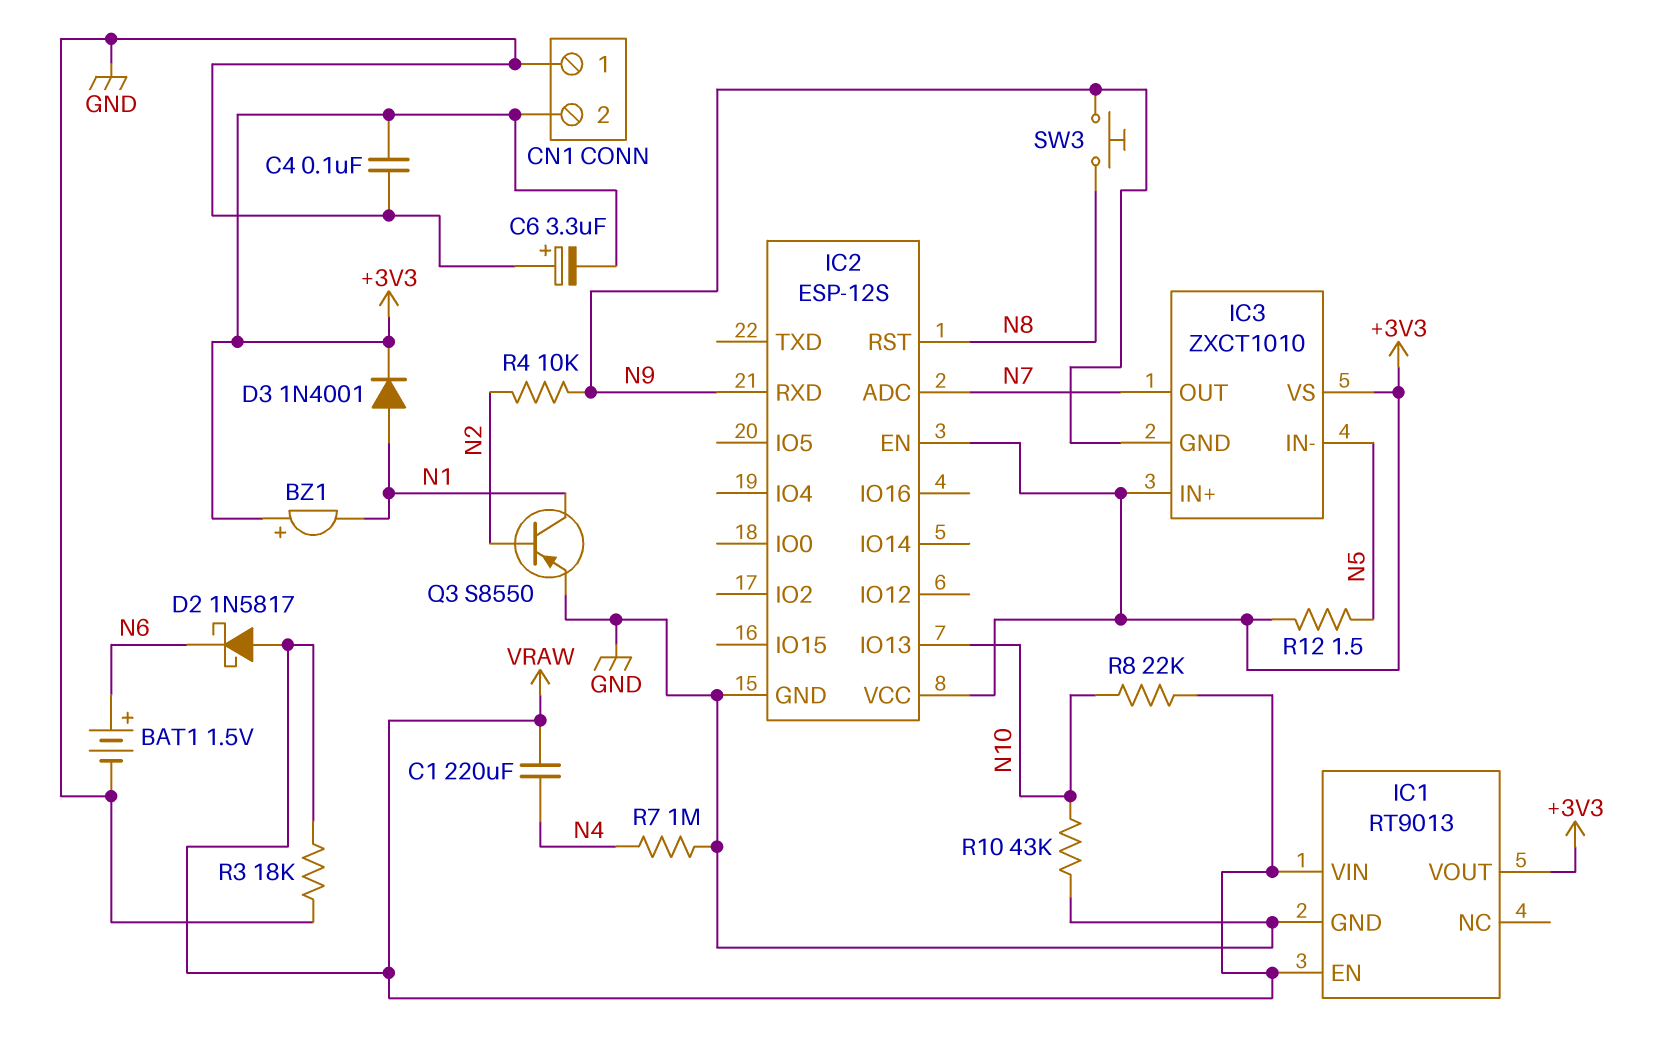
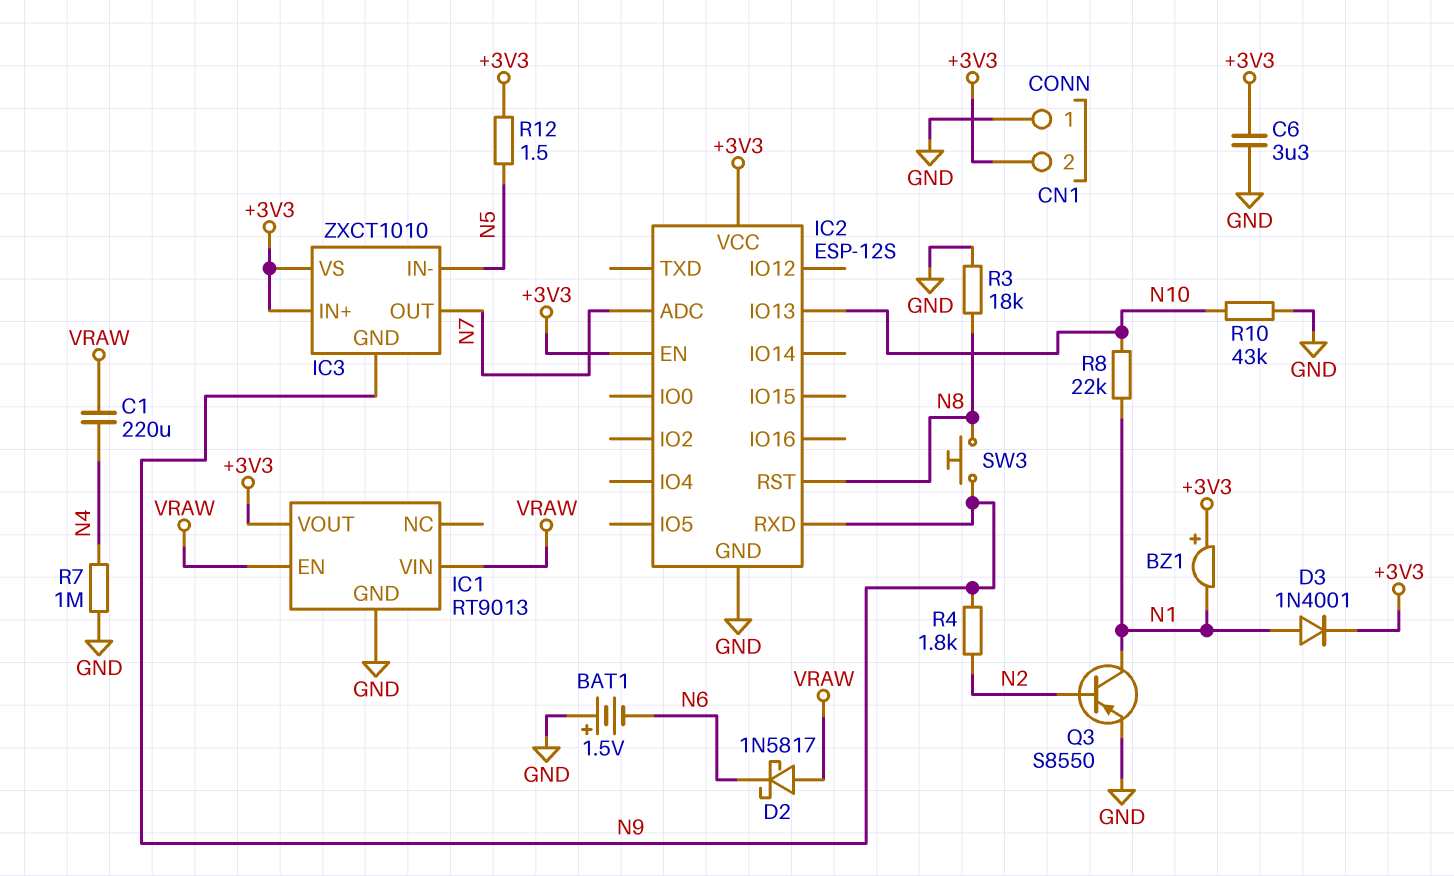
BAT1: 1.5V (plus N6, minus GND) -> 1.5V (plus GND, minus N6)
C4: 100nF (+3V3, GND) -> none
C6: 3.3uF (plus GND, minus +3V3) -> 3.3uF (+3V3, GND)
R3: 18k (GND, VRAW) -> 18k (GND, N8)
R4: 10k (N2, N9) -> 1.8k (N2, N9)
R8: 22k (N10, VRAW) -> 22k (N1, N10)

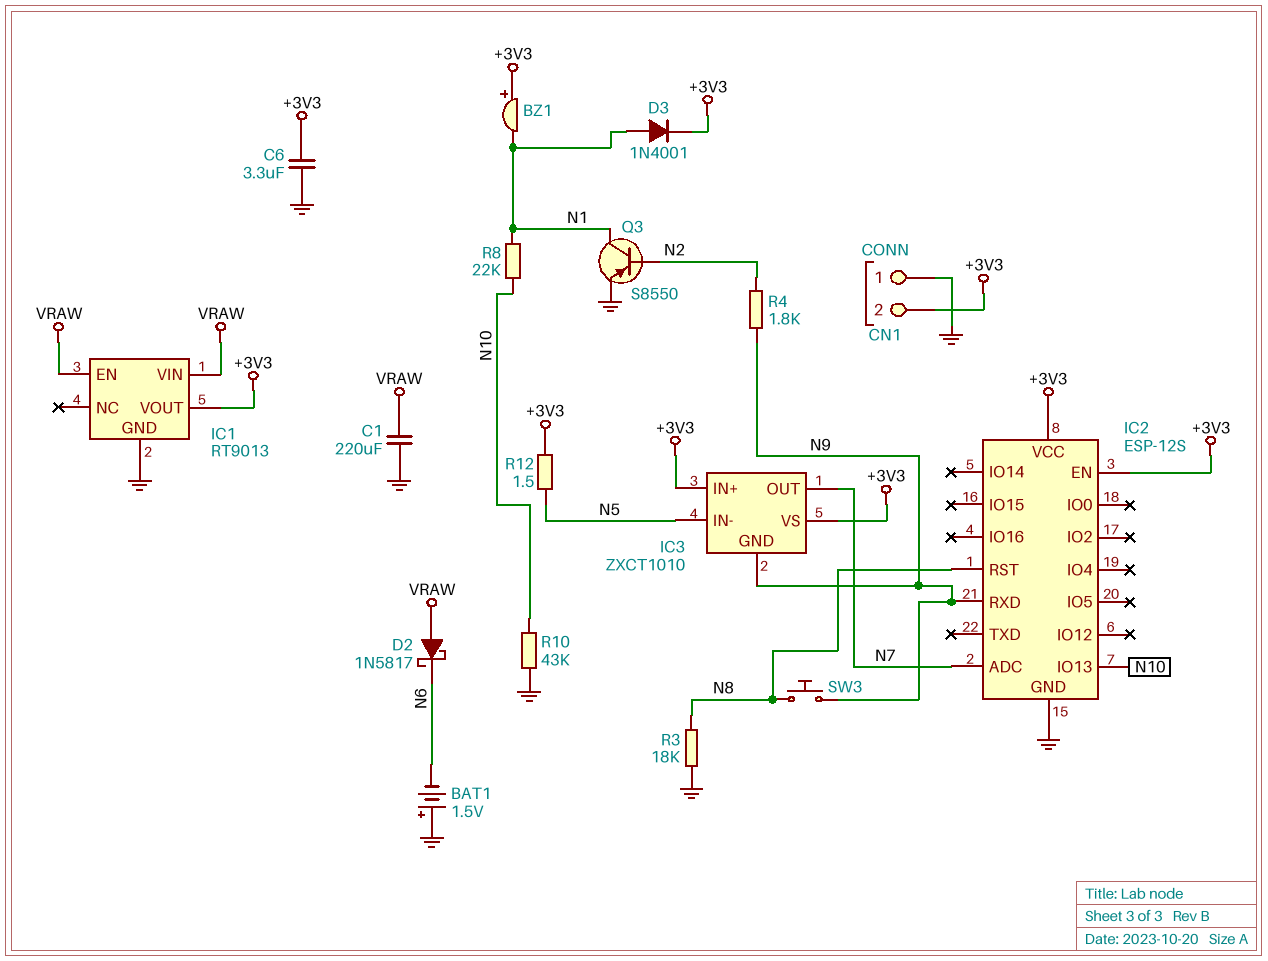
C1: 220uF (N4, VRAW) -> 220uF (GND, VRAW)
R7: 1M (GND, N4) -> none

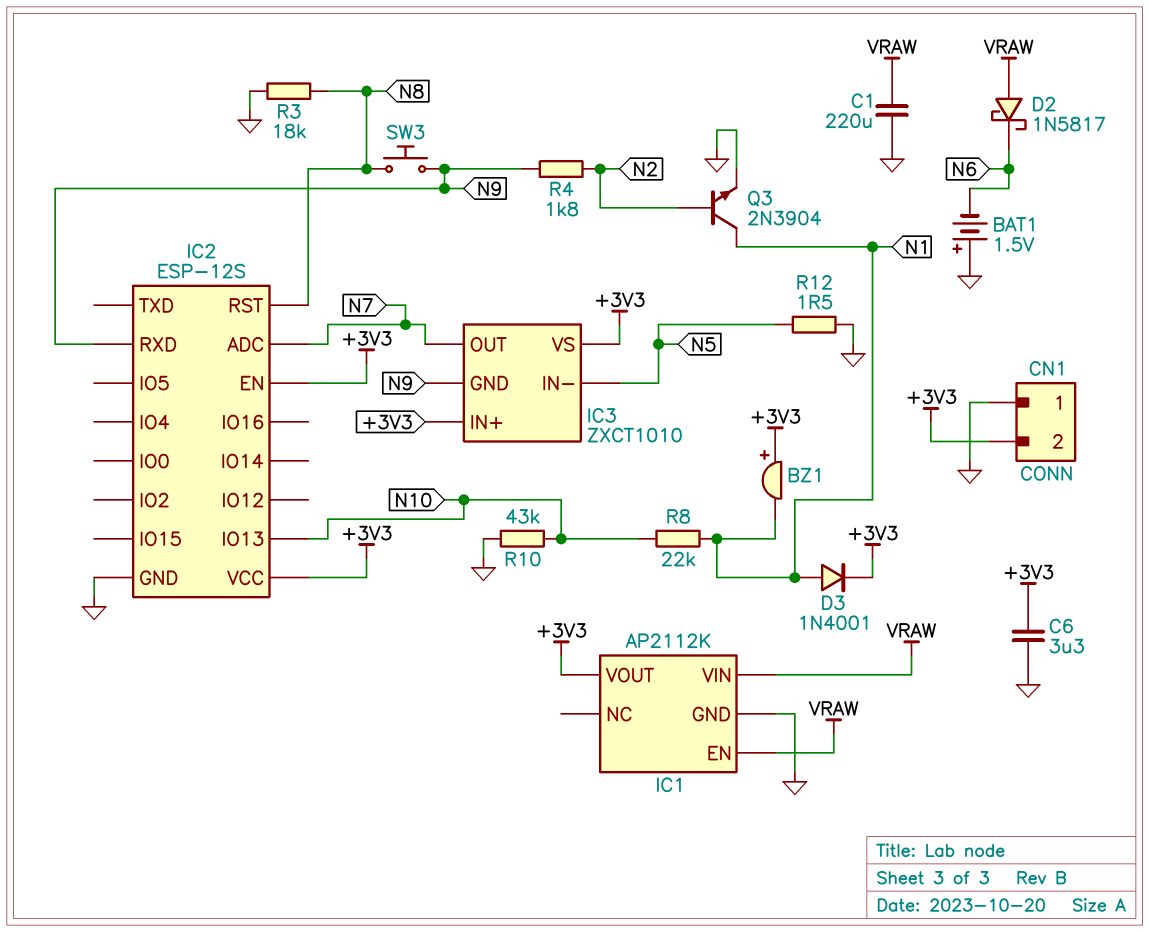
IC1: RT9013 -> AP2112K
Q3: PNP S8550 (B N2, C N1, E GND) -> NPN 2N3904 (B N2, C N1, E GND)
R12: 1.5 (+3V3, N5) -> 1.5 (GND, N5)

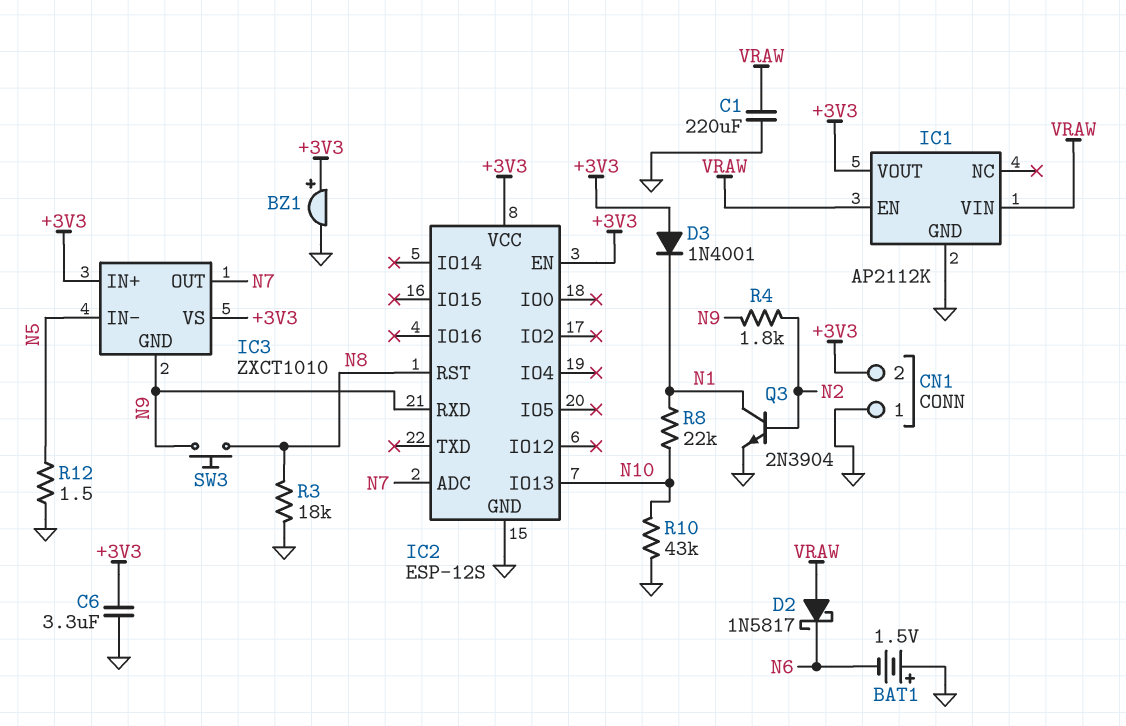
BZ1: buzzer (plus +3V3, minus N1) -> buzzer (plus +3V3, minus GND)
D3: diode 1N4001 (A N1, K +3V3) -> diode 1N4001 (A +3V3, K N1)

